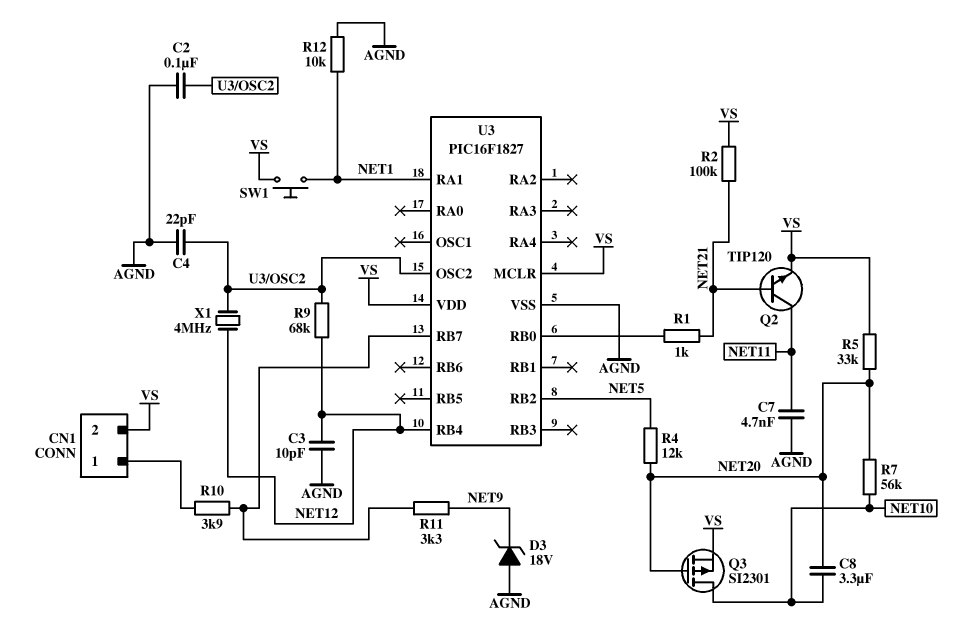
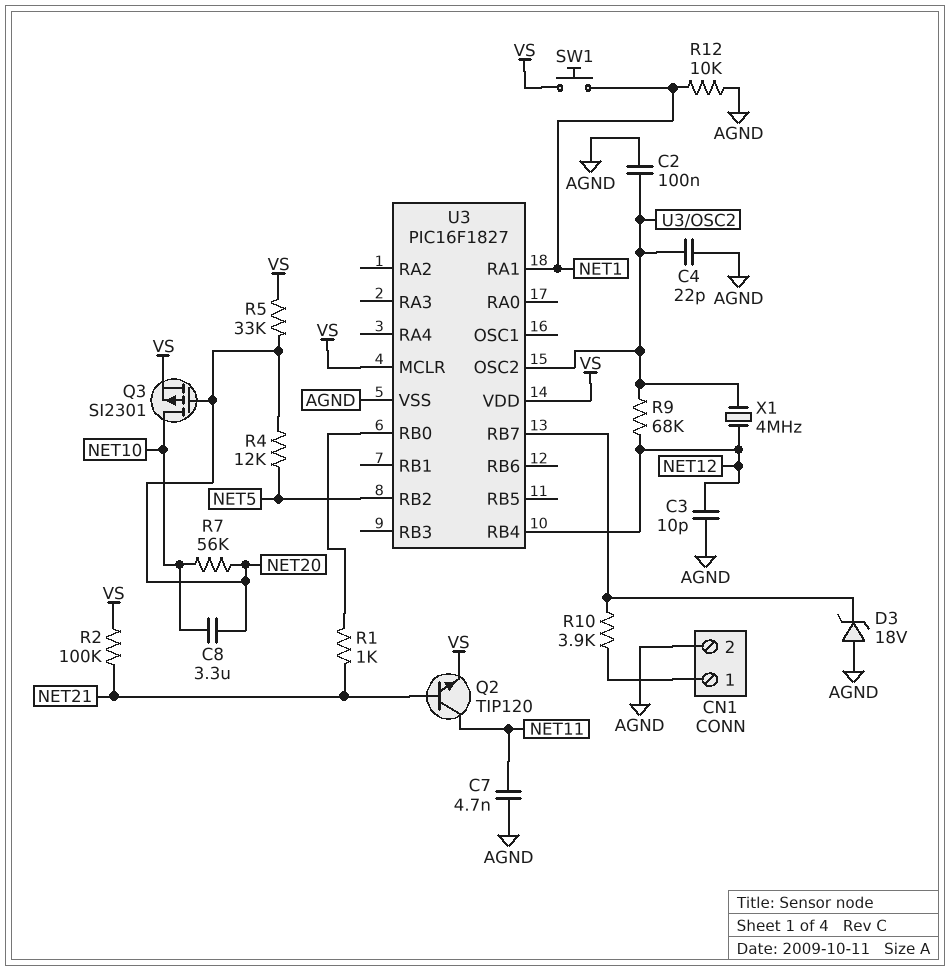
CN1 pin 2: VS -> AGND
D3: zener 18V (A AGND, K NET9) -> zener 18V (A AGND, K U3/RB7)
R11: 3.3k (NET9, U3/RB7) -> none

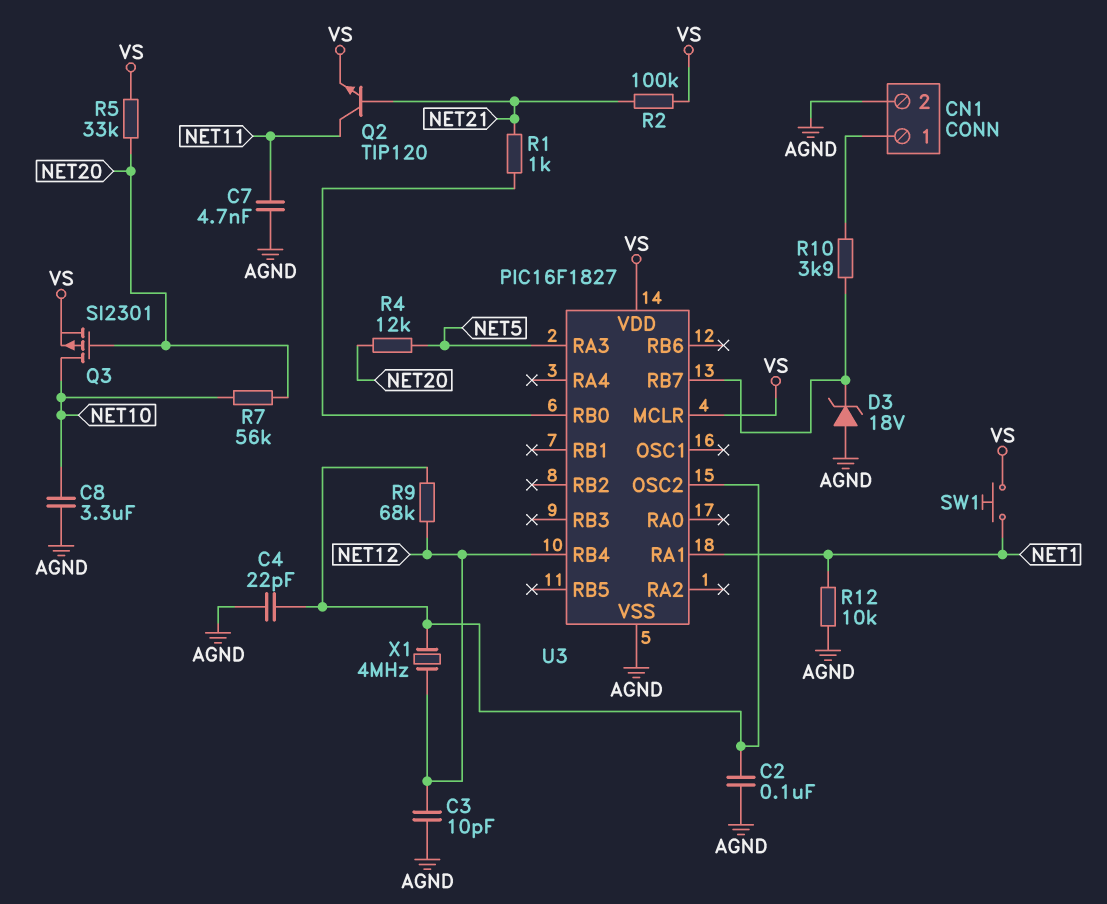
C8: 3.3uF (NET10, NET20) -> 3.3uF (AGND, NET10)
U3 pin RA3: none -> NET5
U3 pin RB2: NET5 -> none

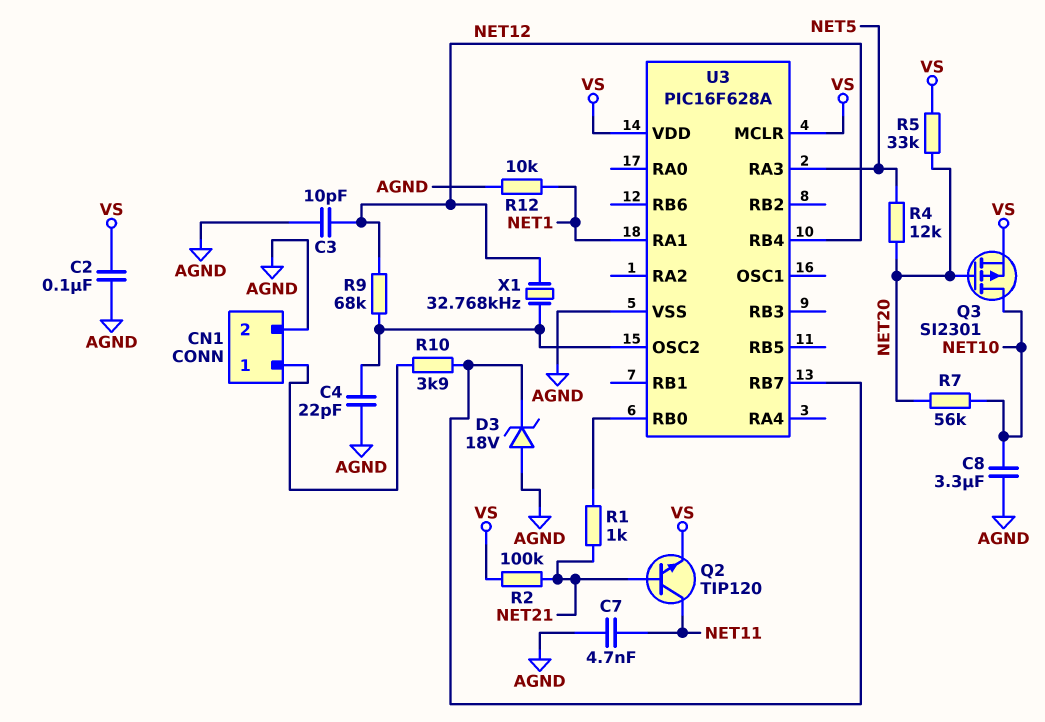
C2: 100nF (AGND, U3/OSC2) -> 100nF (AGND, VS)
SW1: button (NET1, VS) -> none
U3: PIC16F1827 -> PIC16F628A
X1: 4MHz (NET12, U3/OSC2) -> 32.768kHz (NET12, U3/OSC2)

